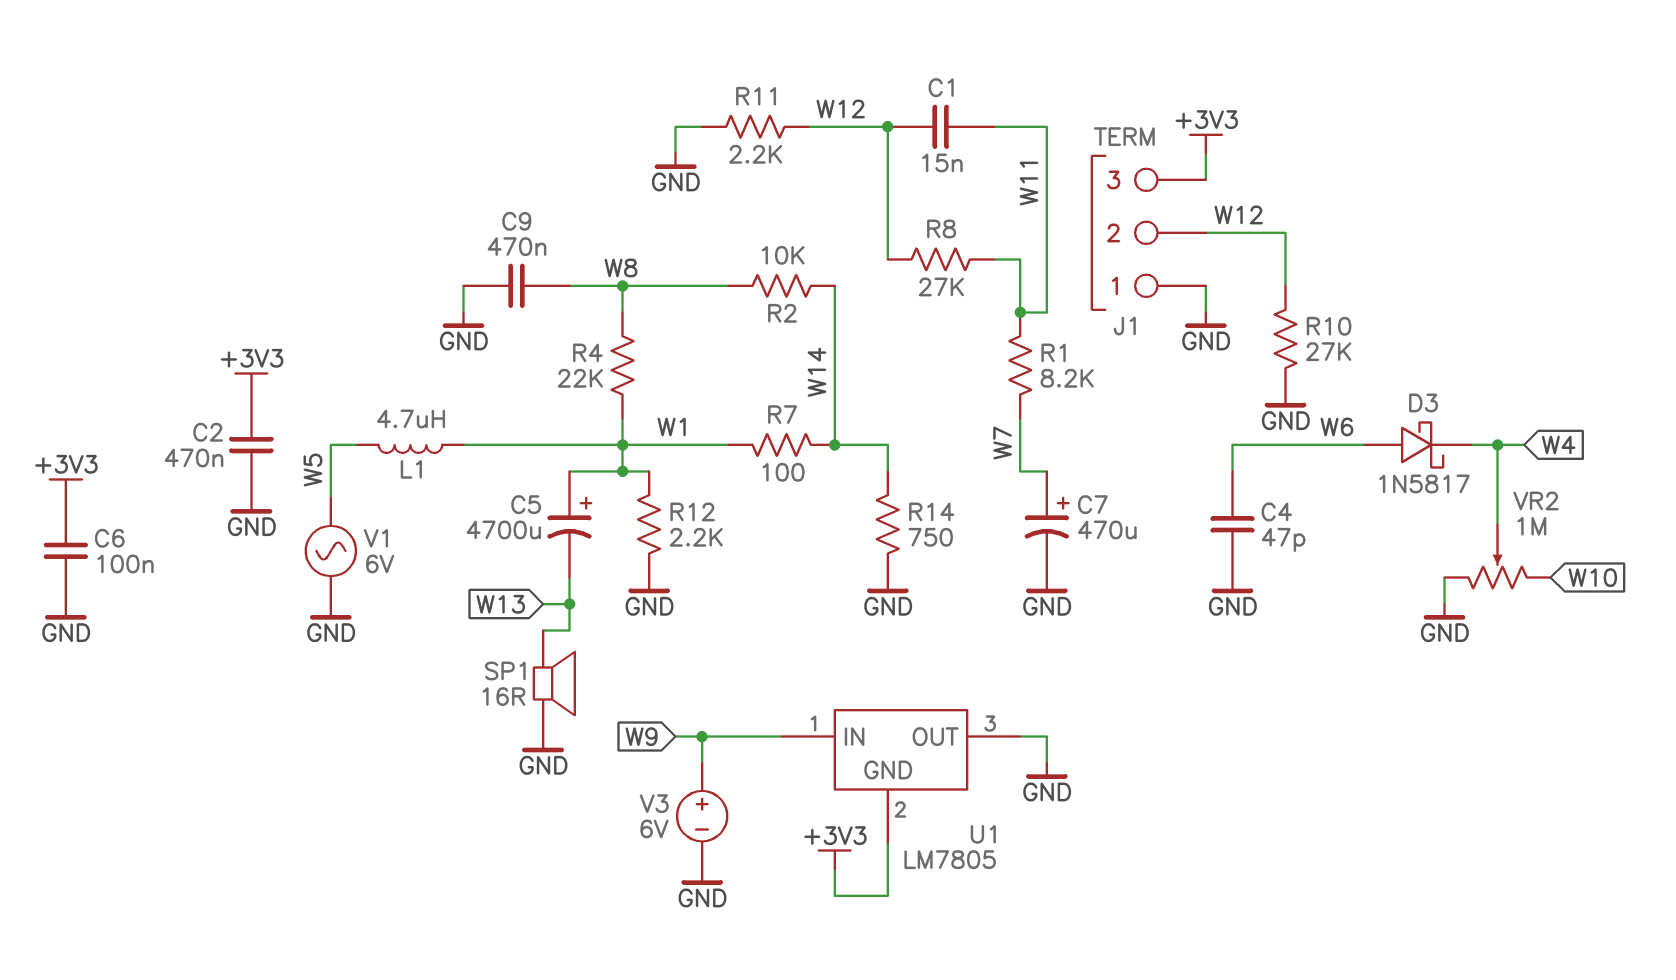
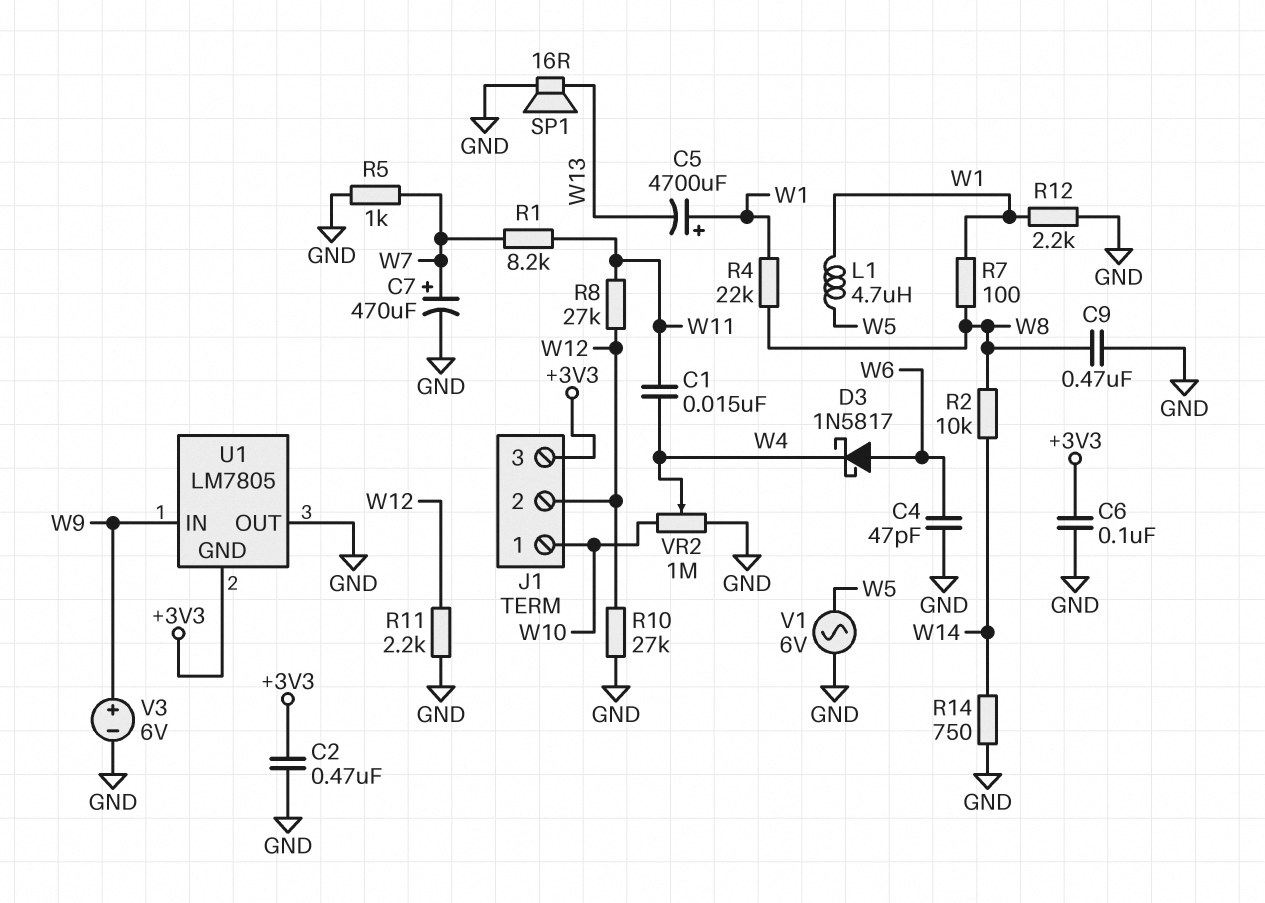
C1: 15nF (W11, W12) -> 15nF (W4, W11)
J1 pin 1: GND -> W10
R5: none -> 1k (GND, W7)
R7: 100 (W1, W14) -> 100 (W1, W8)

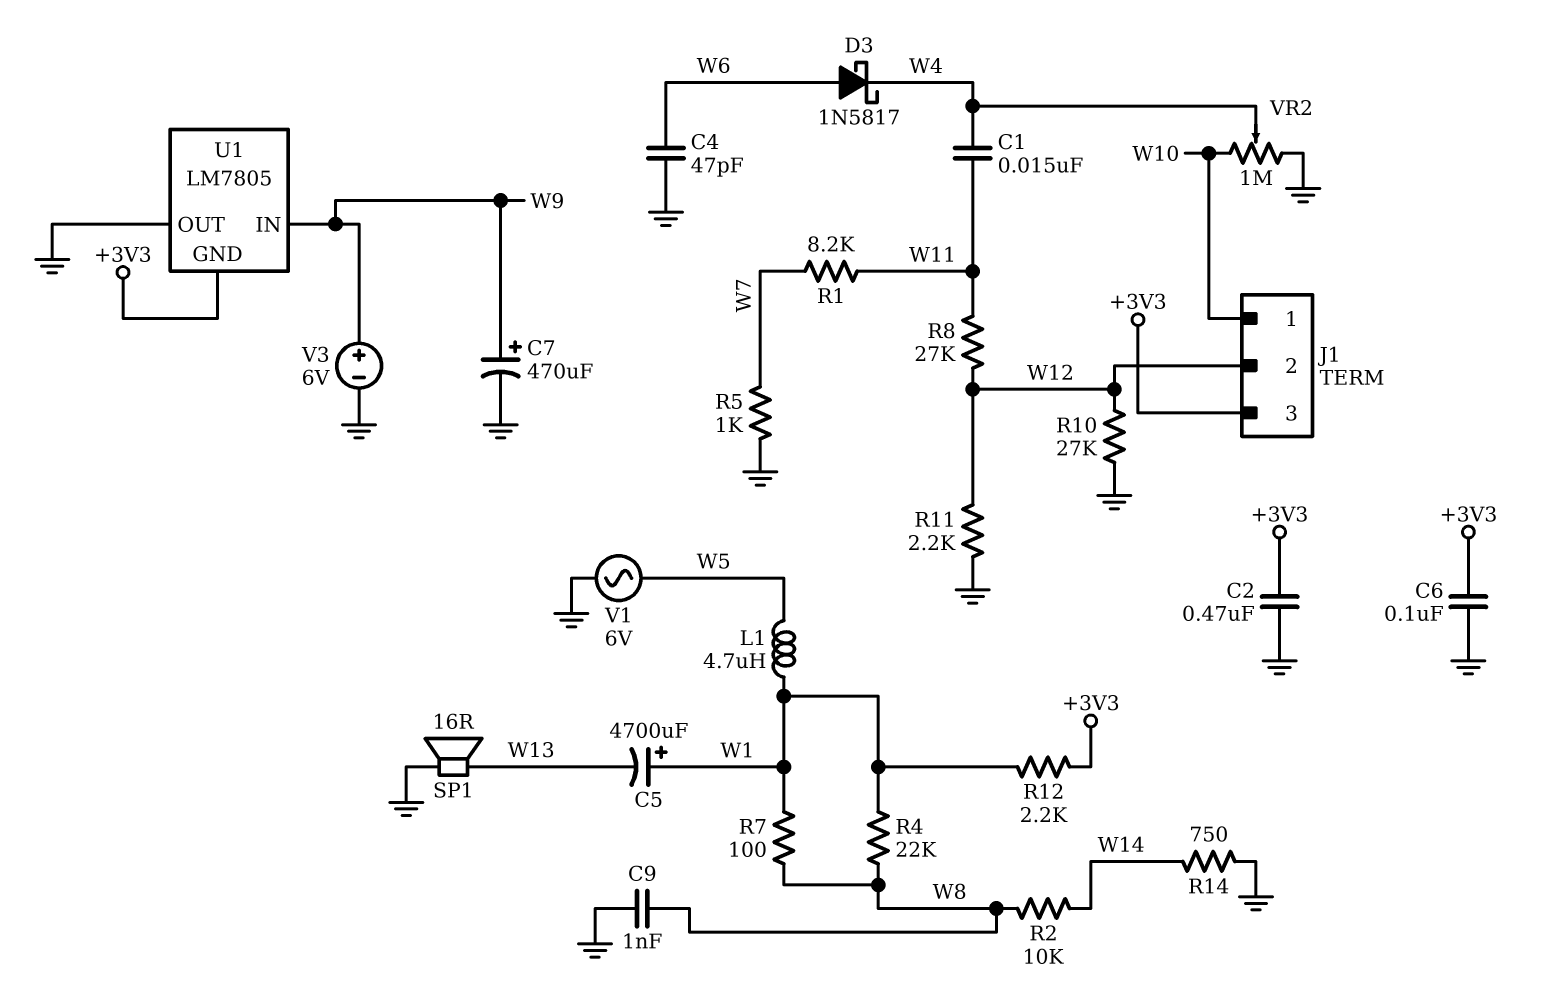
C7: 470uF (plus W7, minus GND) -> 470uF (plus W9, minus GND)
C9: 470nF (GND, W8) -> 1nF (GND, W8)
R12: 2.2k (GND, W1) -> 2.2k (+3V3, W1)

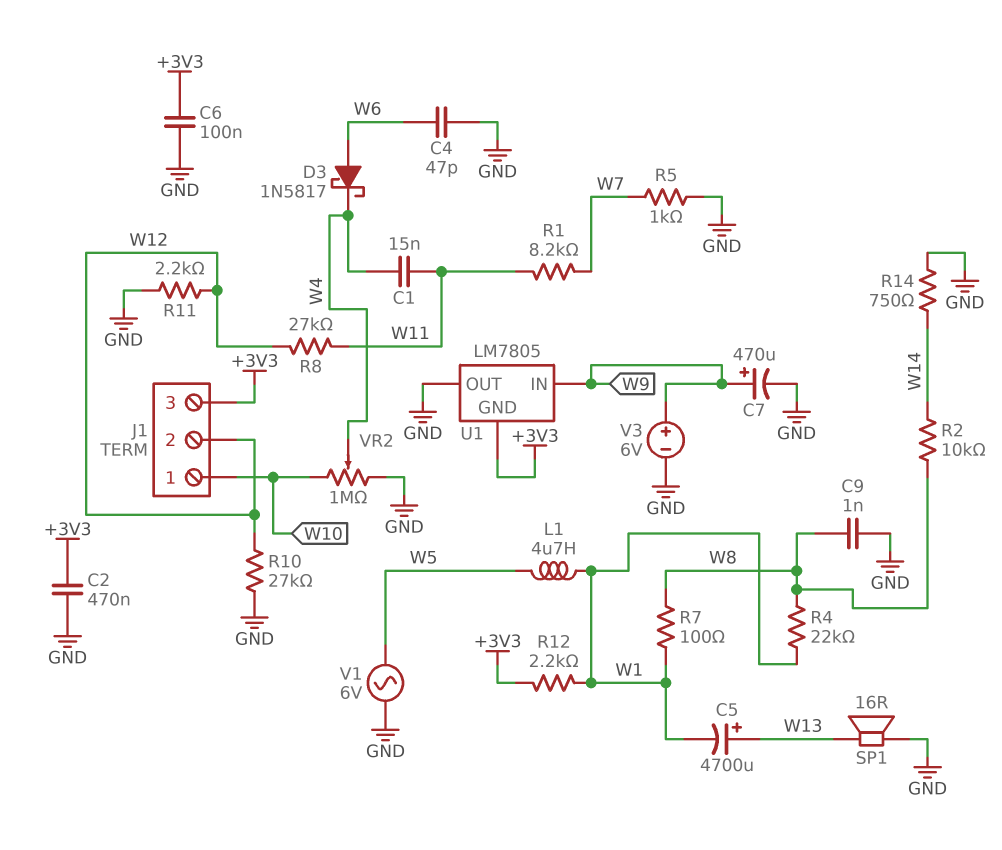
C5: 4700uF (plus W1, minus W13) -> 4700uF (plus W13, minus W1)

